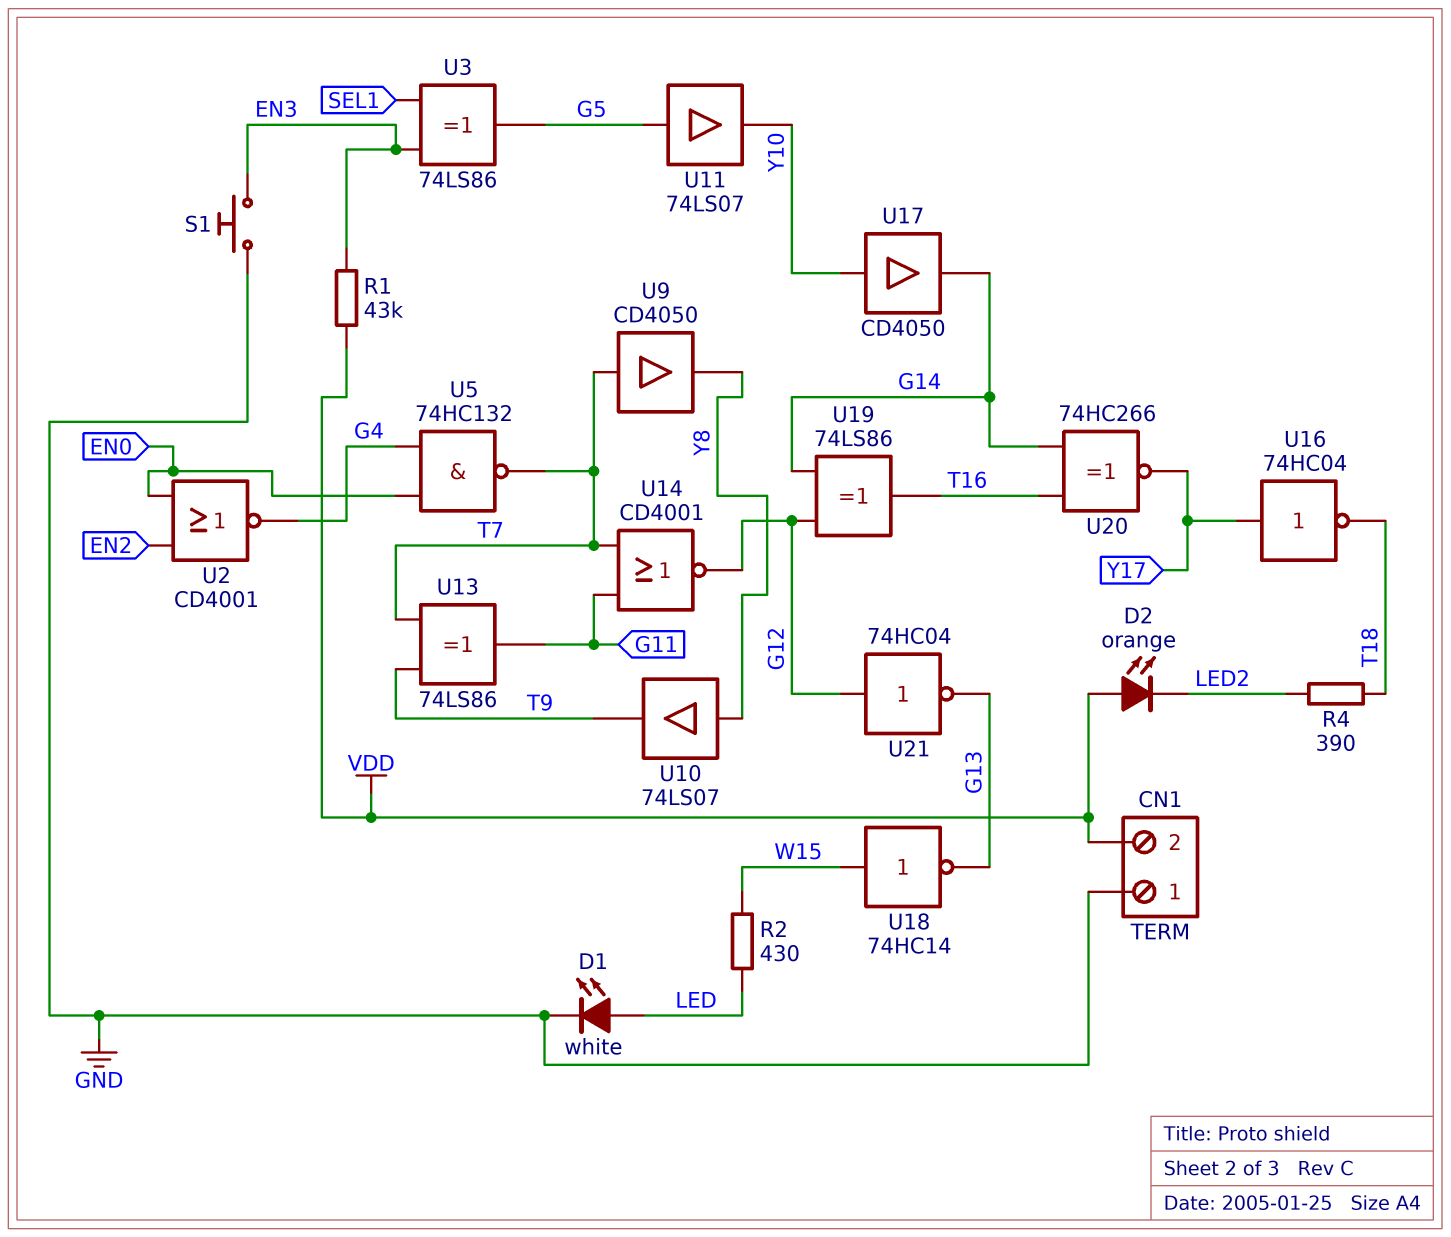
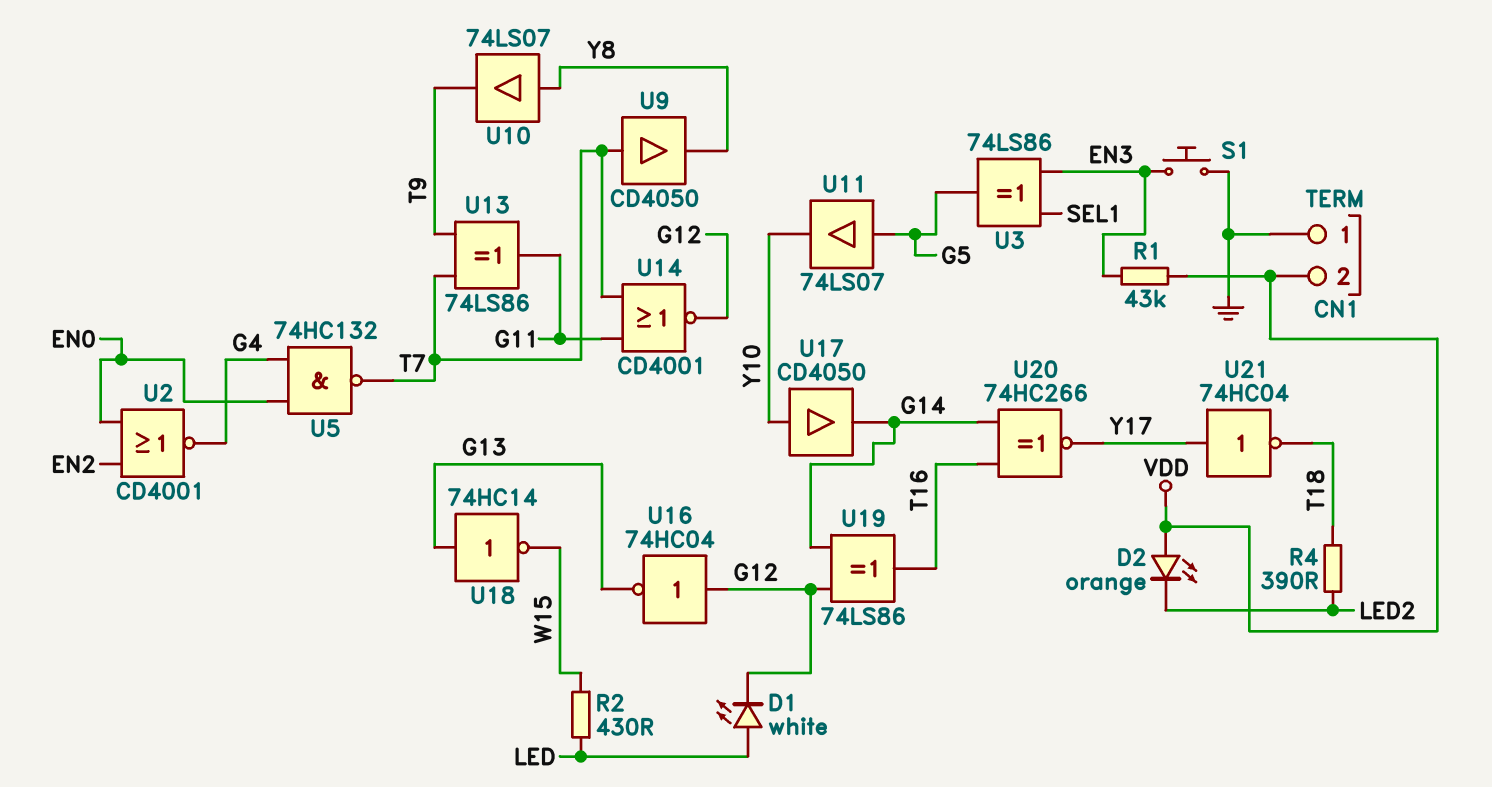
D1: LED white (A LED, K GND) -> LED white (A LED, K G12)
U16: NOT 74HC04 (in Y17, out T18) -> NOT 74HC04 (in G12, out G13)
U18: NOT 74HC14 (in W15, out G13) -> NOT 74HC14 (in G13, out W15)
U21: NOT 74HC04 (in G12, out G13) -> NOT 74HC04 (in Y17, out T18)

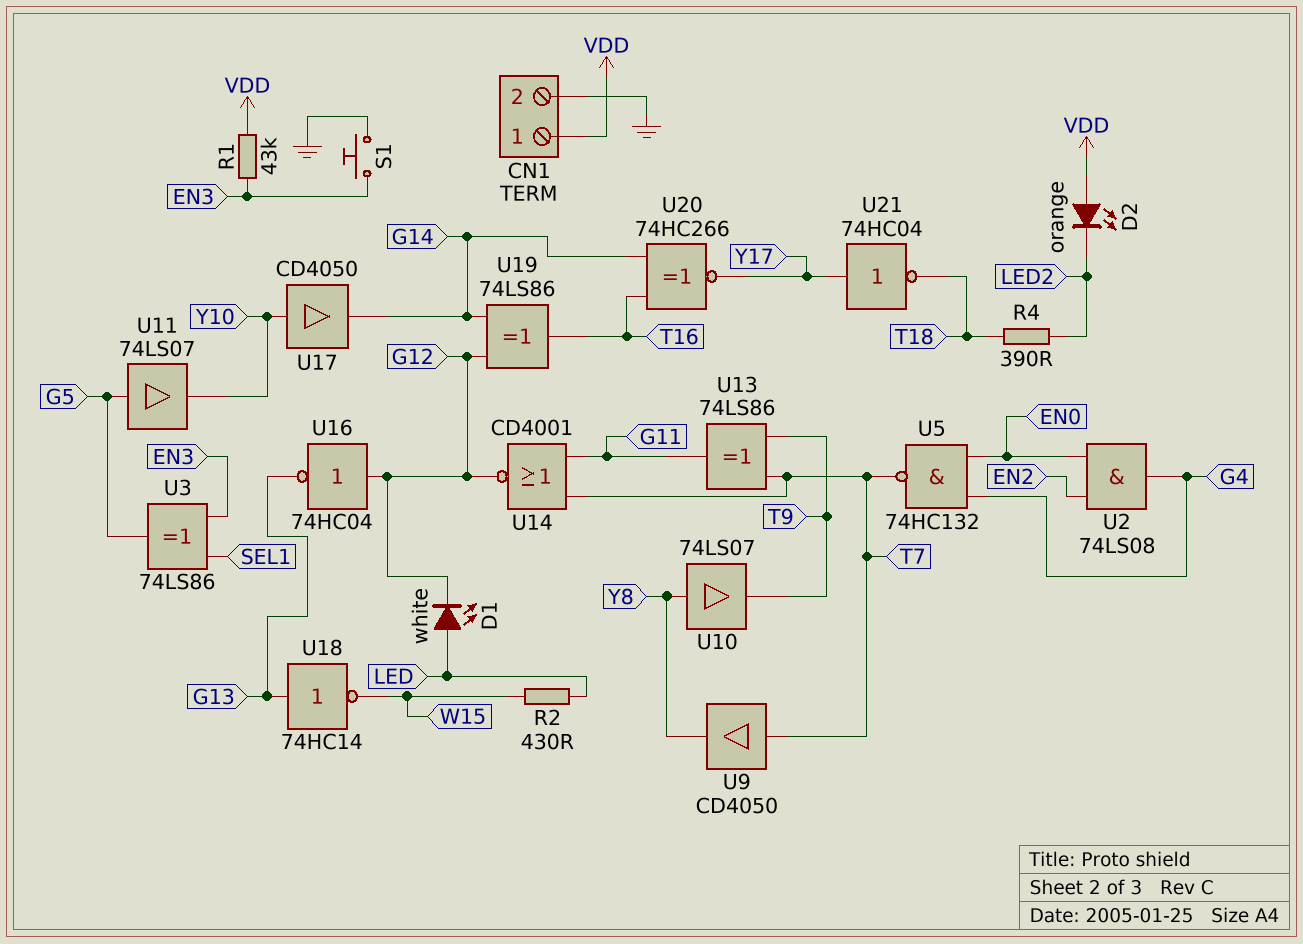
CN1 pin 1: GND -> VDD
CN1 pin 2: VDD -> GND
U2: NOR CD4001 (in EN0, in EN2, out G4) -> AND 74LS08 (in EN0, in EN2, out G4)

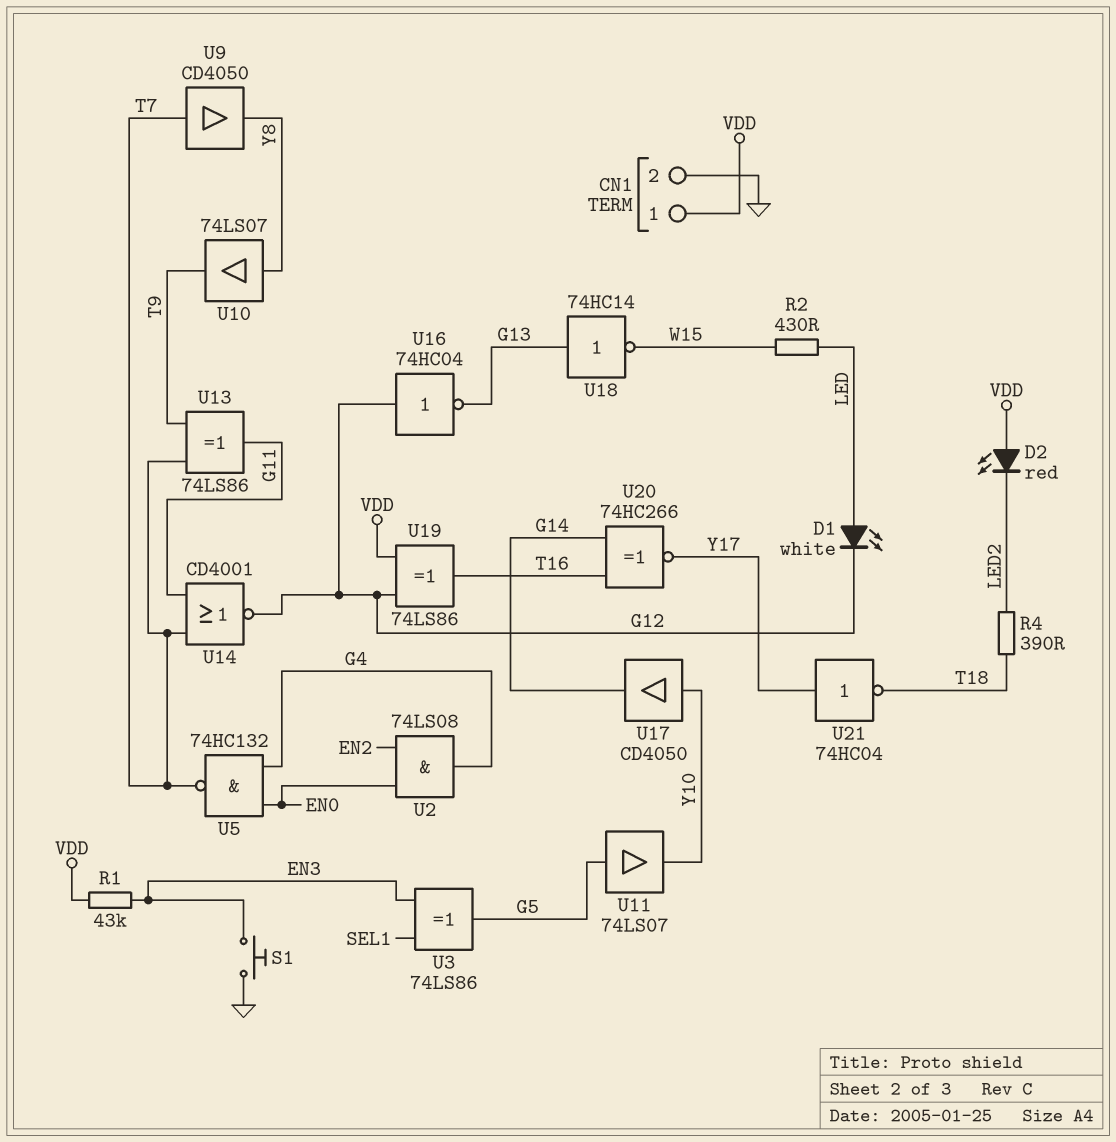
D2: LED orange (A VDD, K LED2) -> LED red (A VDD, K LED2)
U19: XOR 74LS86 (in G12, in G14, out T16) -> XOR 74LS86 (in G12, in VDD, out T16)

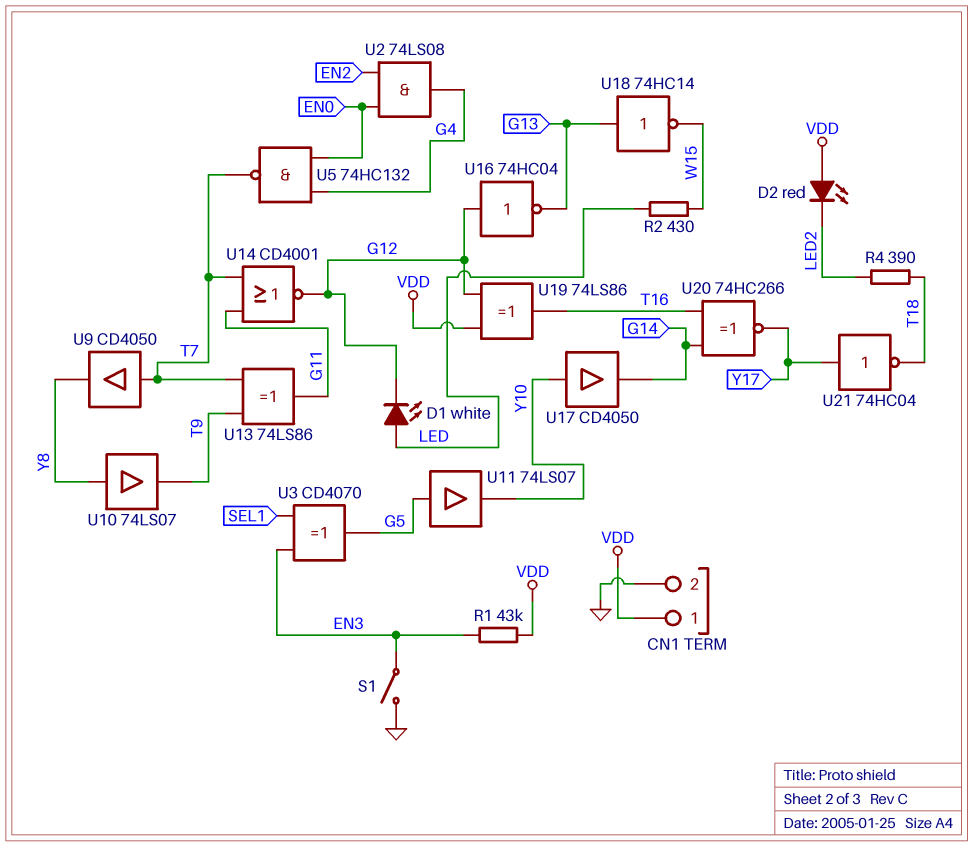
S1: button (EN3, GND) -> switch (EN3, GND)
U3: XOR 74LS86 (in EN3, in SEL1, out G5) -> XOR CD4070 (in EN3, in SEL1, out G5)

